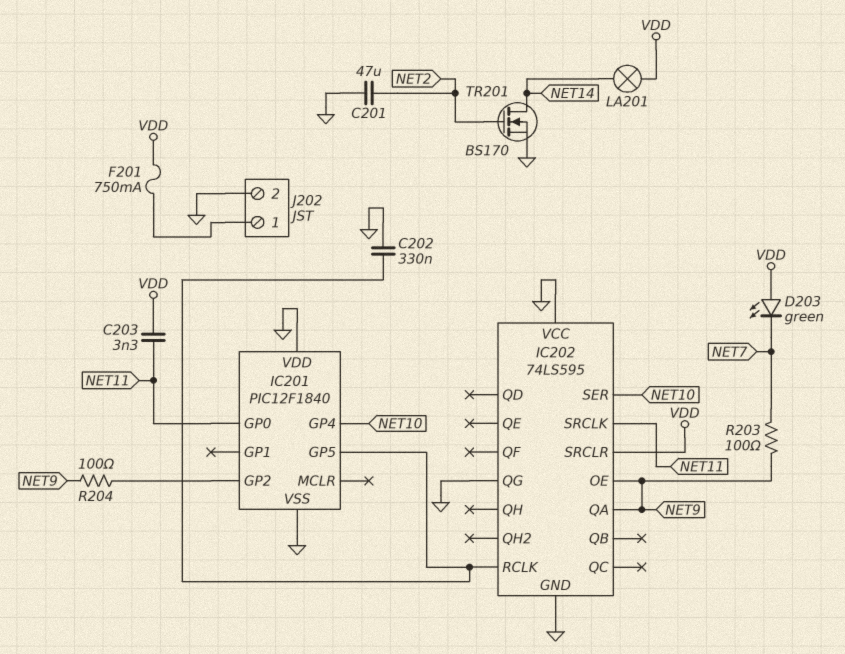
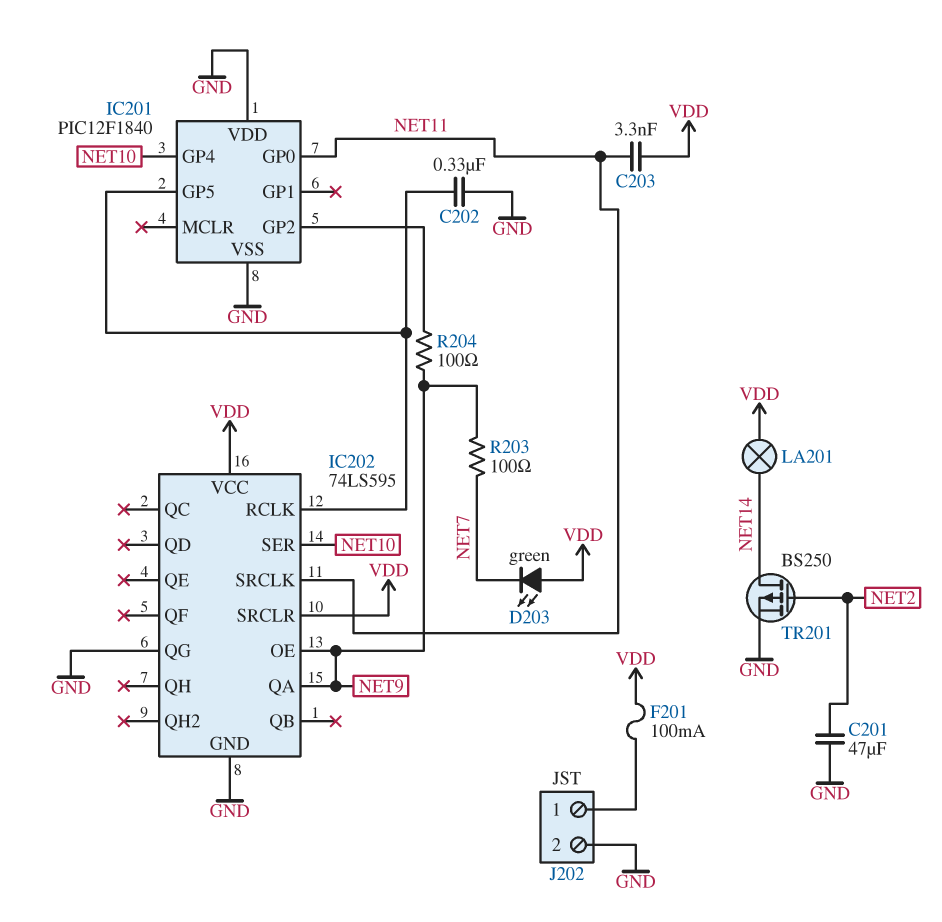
F201: 750mA (J202/1, VDD) -> 100mA (J202/1, VDD)
IC202 pin VCC: GND -> VDD
TR201: NMOS BS170 (G NET2, D NET14, S GND) -> PMOS BS250 (G NET2, D NET14, S GND)

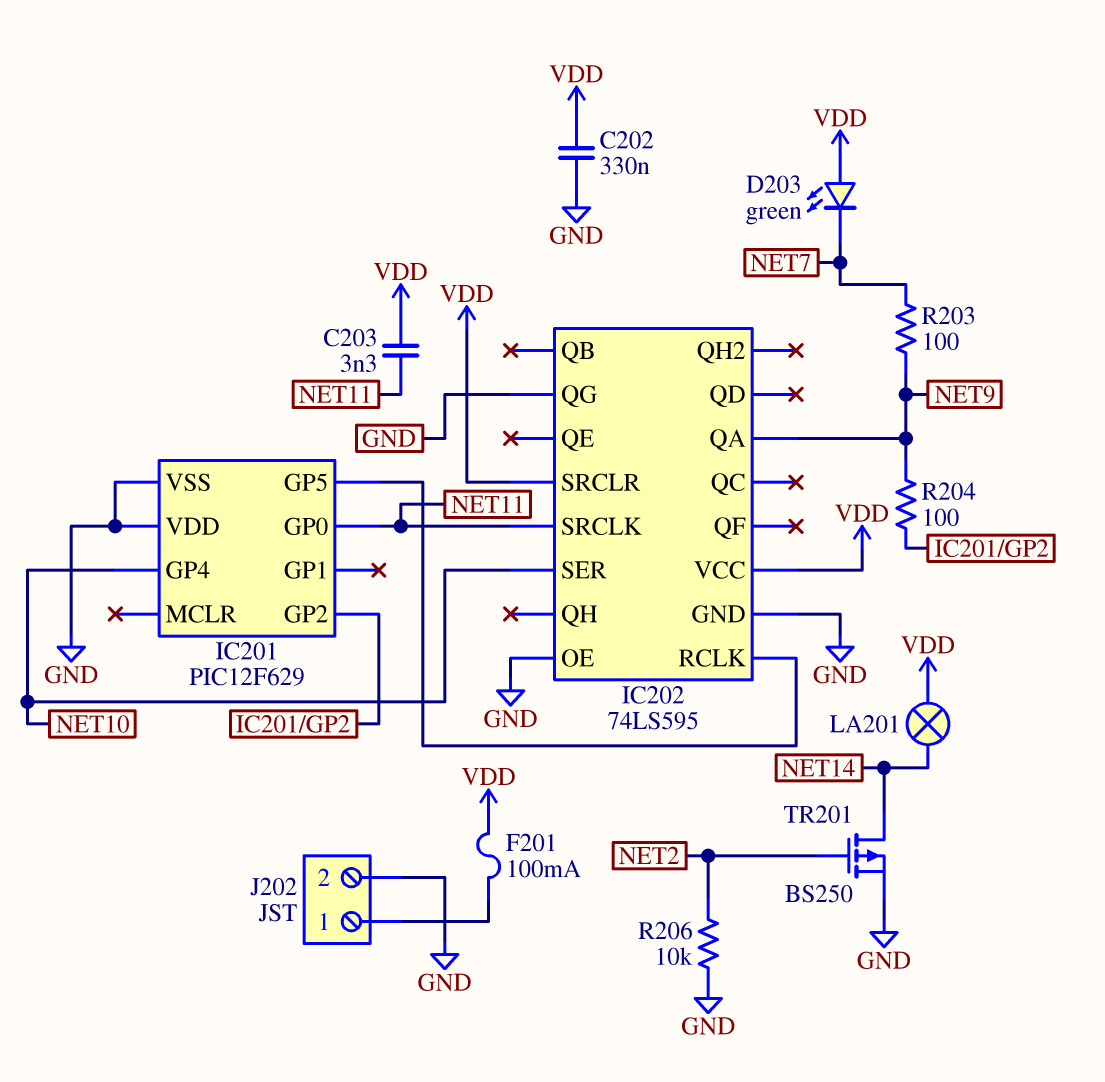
C201: 47uF (GND, NET2) -> none
C202: 330nF (GND, IC201/GP5) -> 330nF (GND, VDD)
IC201: PIC12F1840 -> PIC12F629
IC202 pin OE: NET9 -> GND
R206: none -> 10k (GND, NET2)

